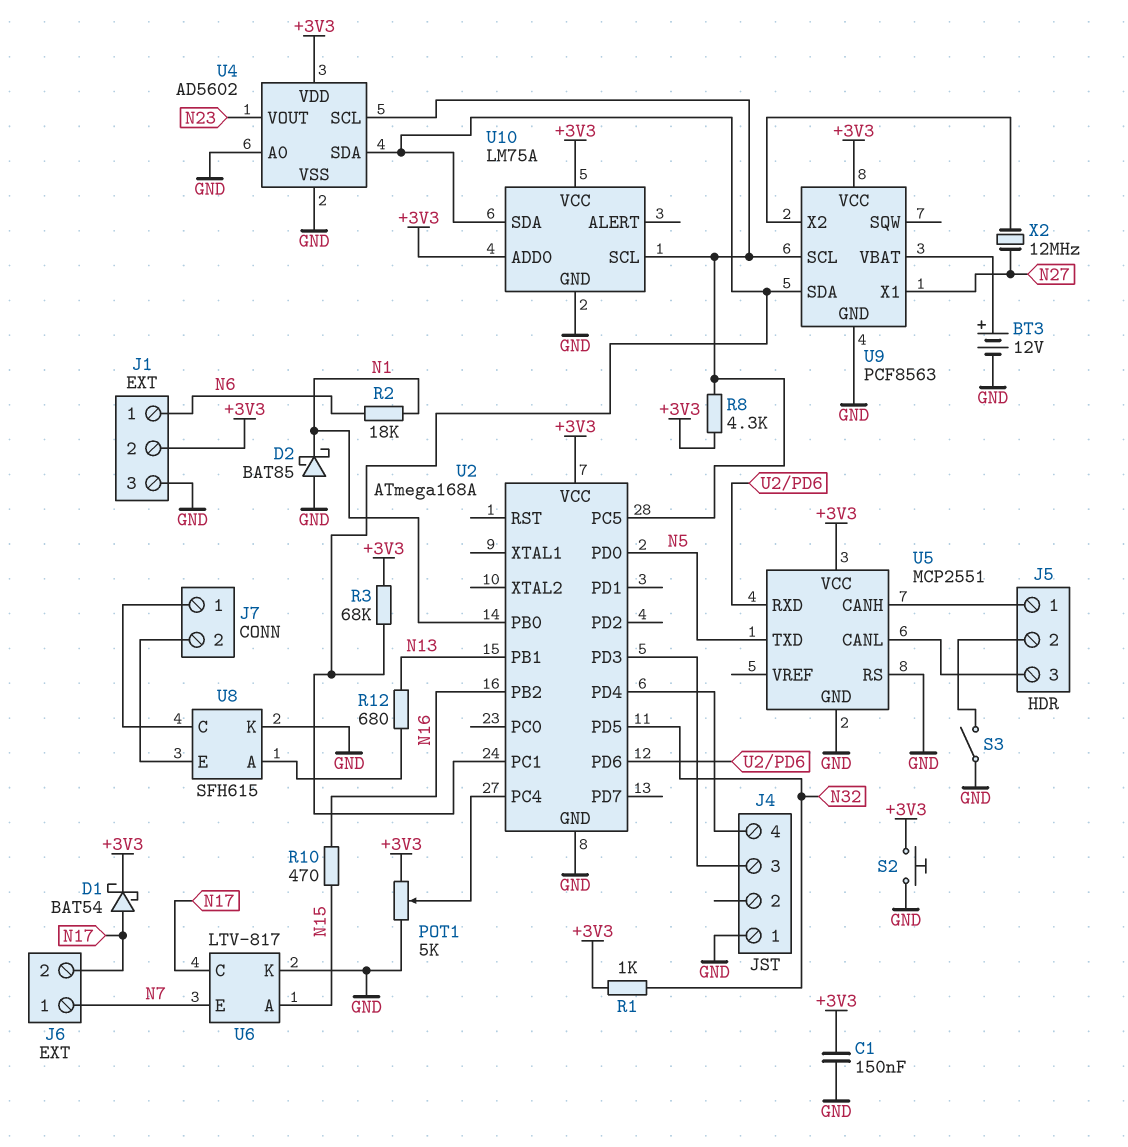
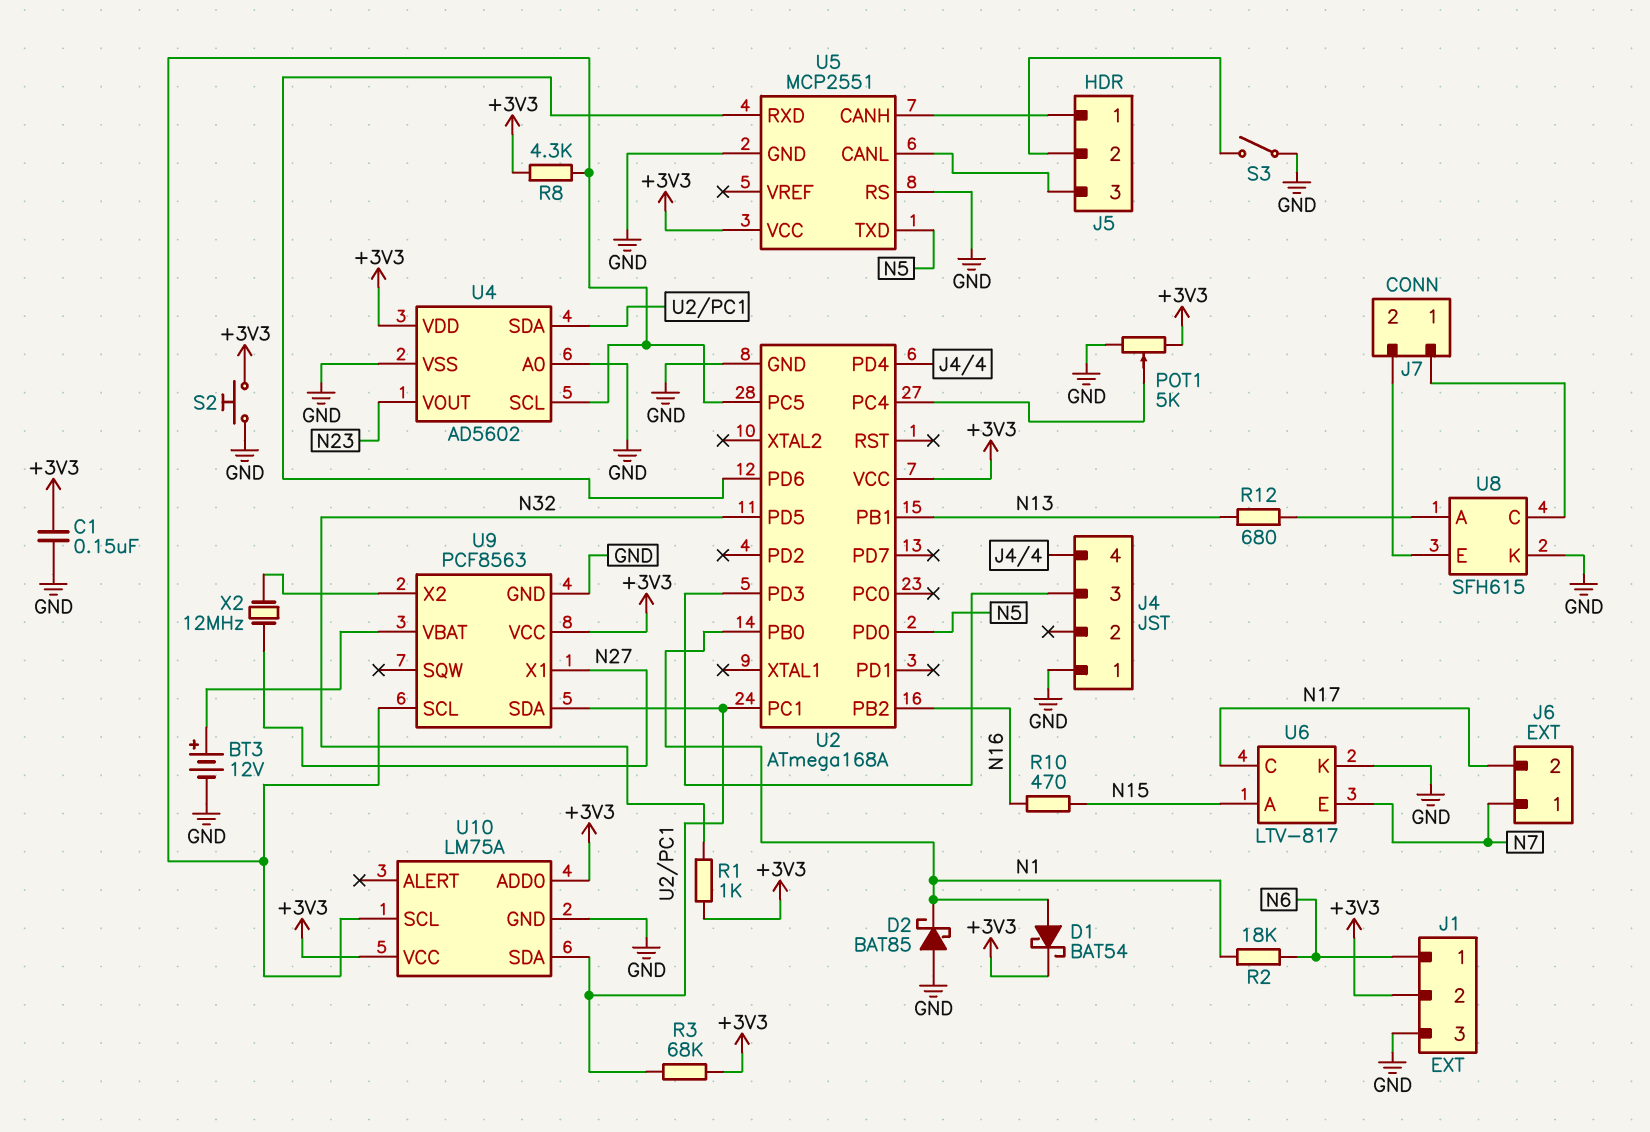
D1: schottky BAT54 (A N17, K +3V3) -> schottky BAT54 (A N1, K +3V3)

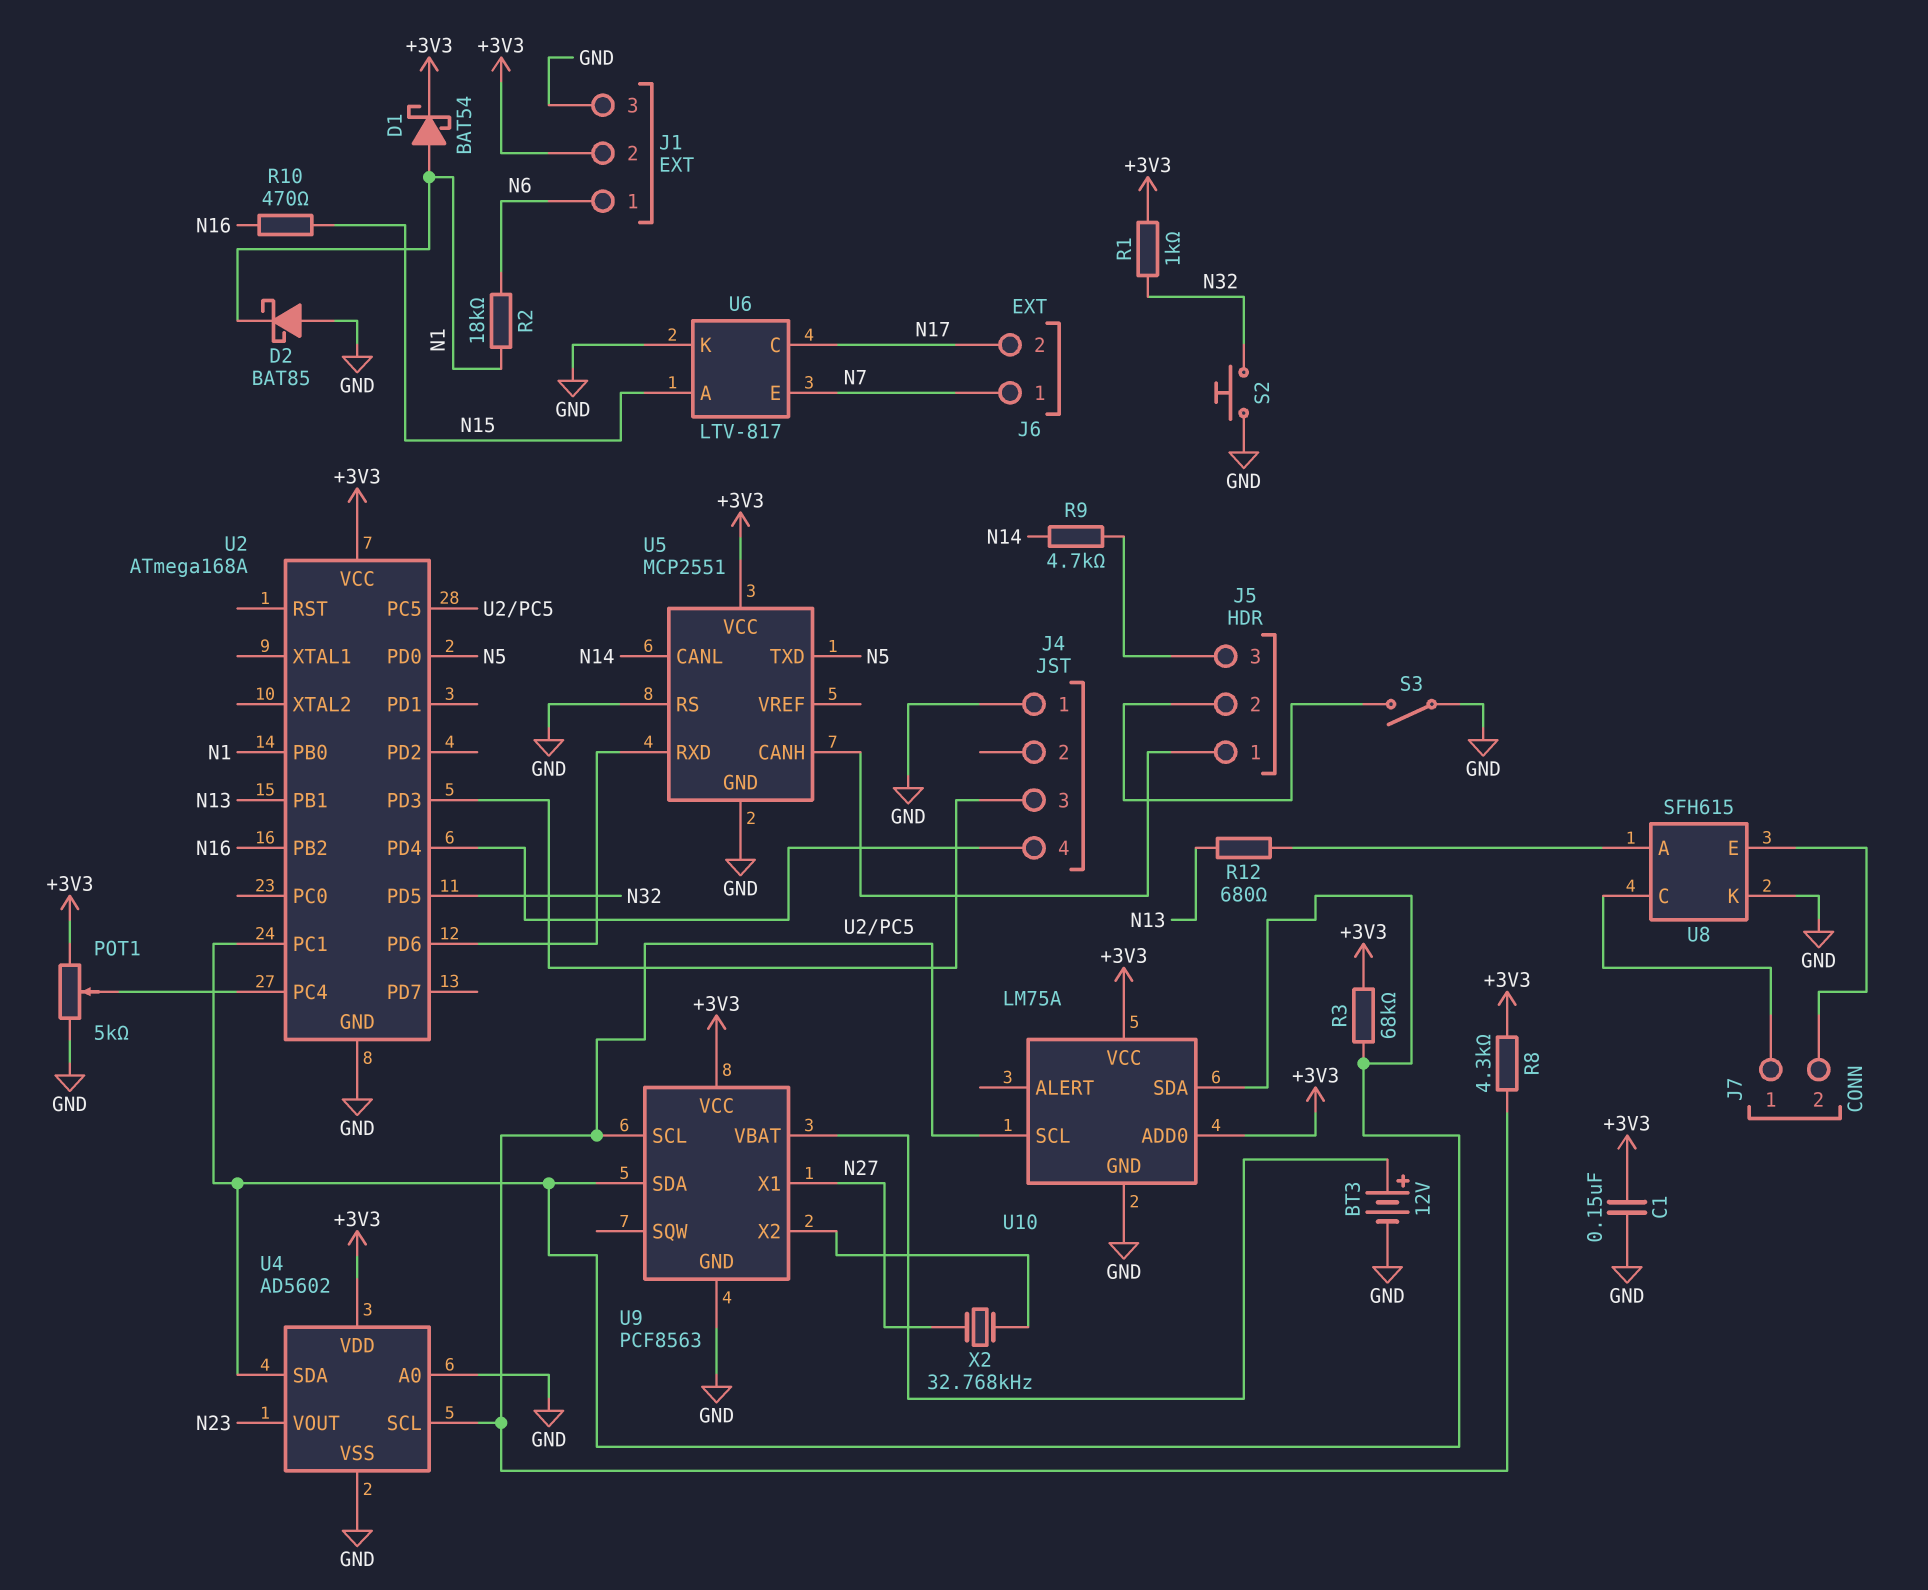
R9: none -> 4.7k (J5/3, N14)
S2: button (+3V3, GND) -> button (GND, N32)
U5 pin CANL: J5/3 -> N14
X2: 12MHz (N27, U9/X2) -> 32.768kHz (N27, U9/X2)

